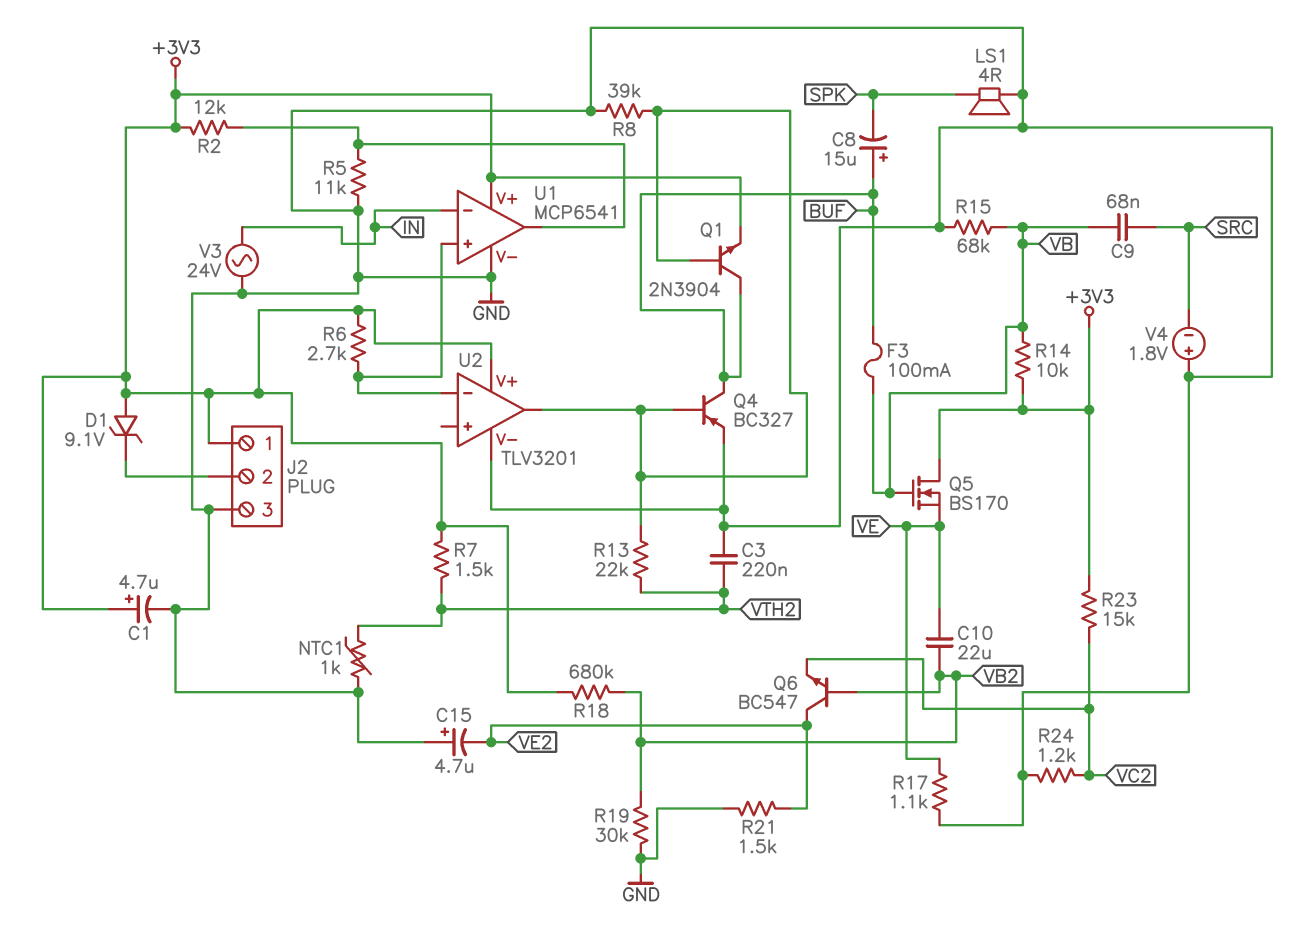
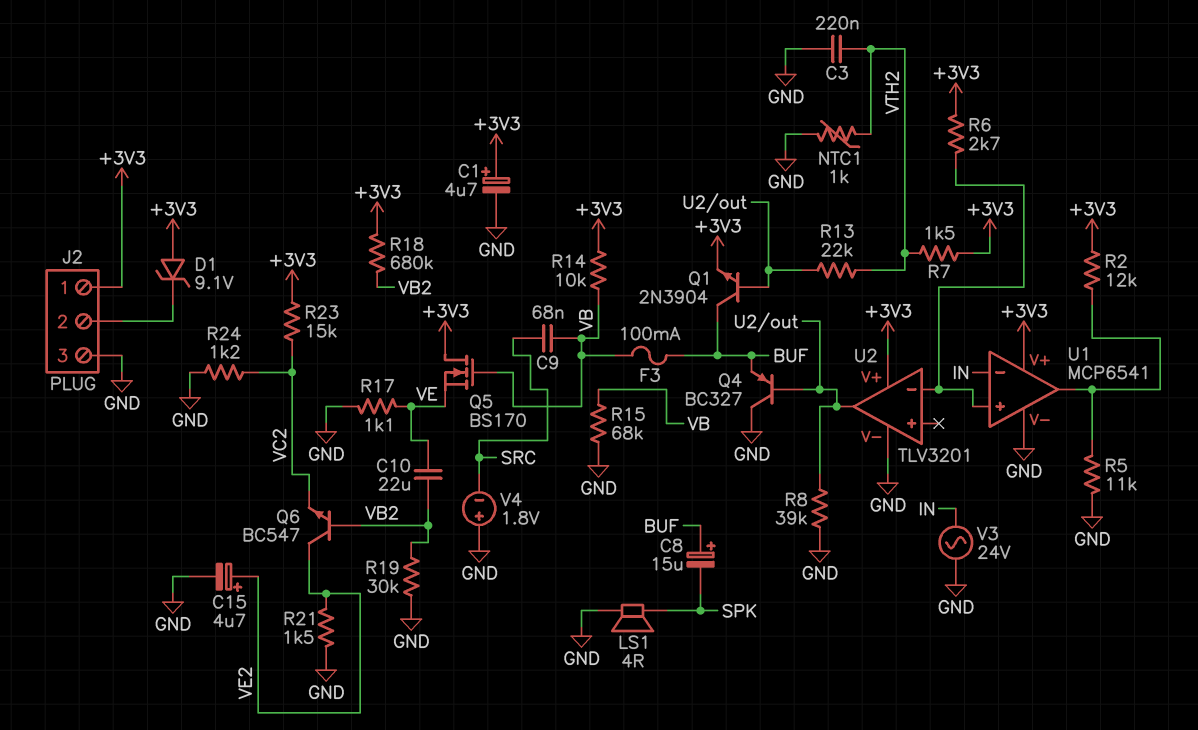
C15: 4.7uF (plus GND, minus VE2) -> 4.7uF (plus VE2, minus GND)
Q4: PNP BC327 (B U2/out, C BUF, E GND) -> PNP BC327 (B U2/out, C GND, E BUF)

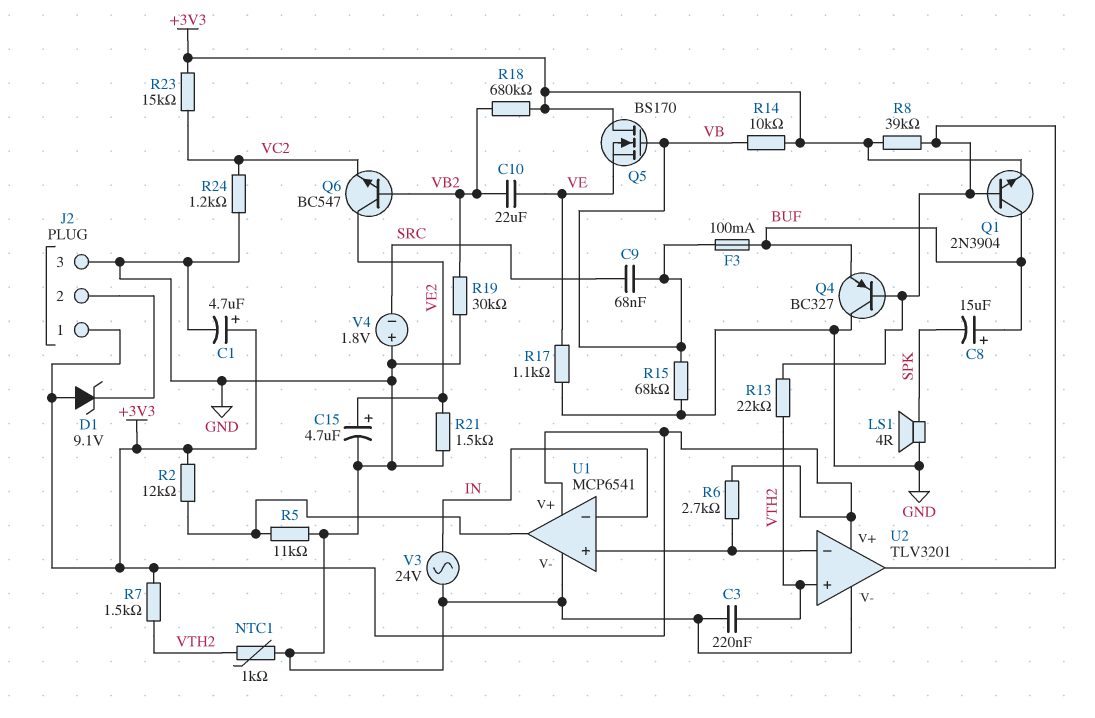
R8: 39k (GND, U2/out) -> 39k (+3V3, U2/out)
U2 pin in+: none -> VTH2

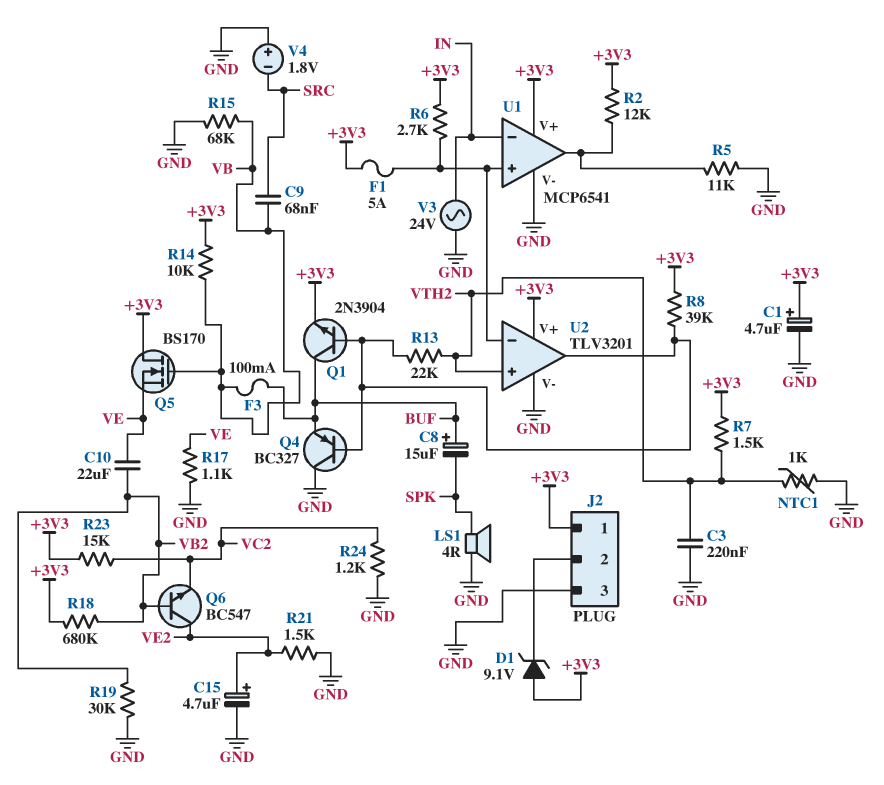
F1: none -> 5A (+3V3, U1/in+)

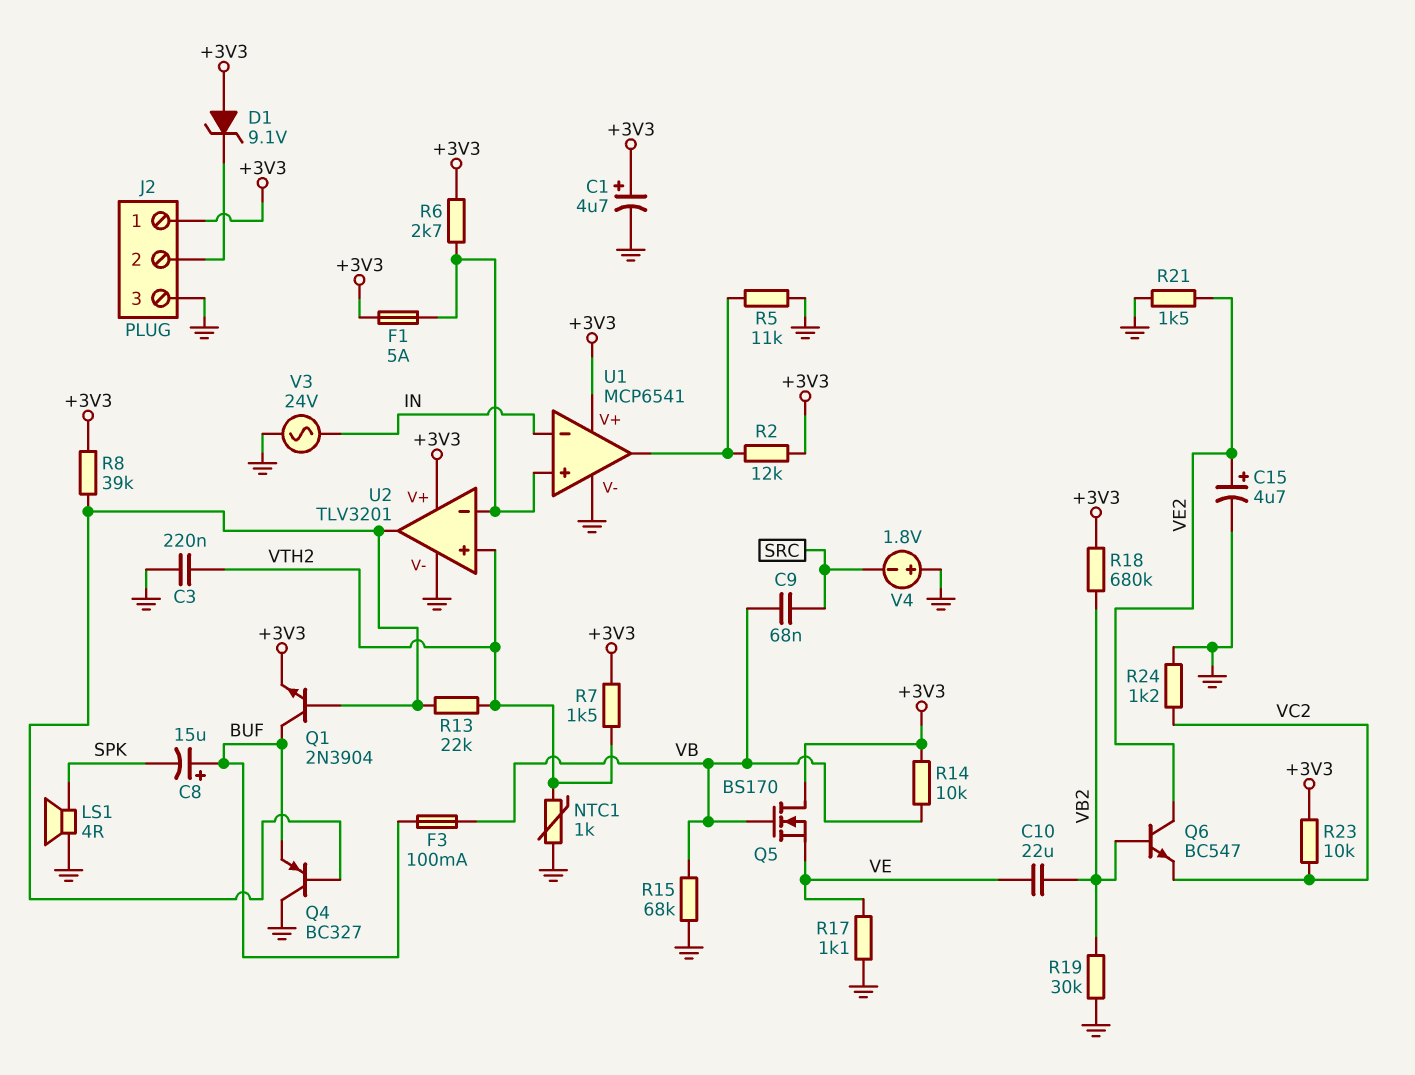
R23: 15k (+3V3, VC2) -> 10k (+3V3, VC2)

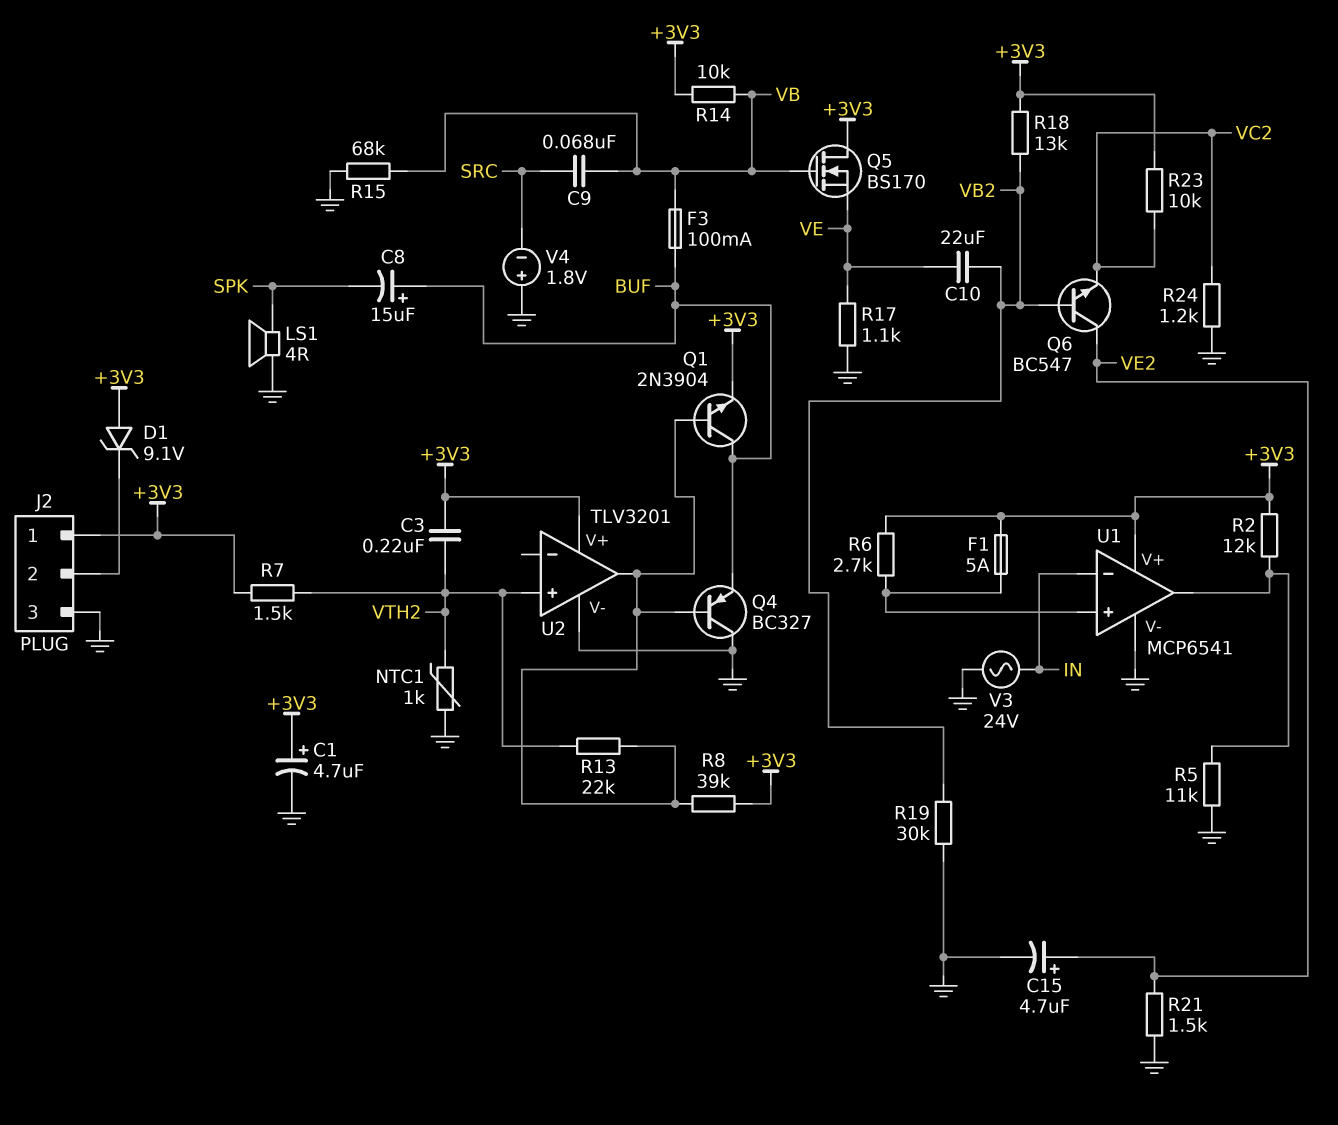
C3: 220nF (GND, VTH2) -> 220nF (+3V3, VTH2)
R18: 680k (+3V3, VB2) -> 13k (+3V3, VB2)
U2 pin in-: U1/in+ -> none

